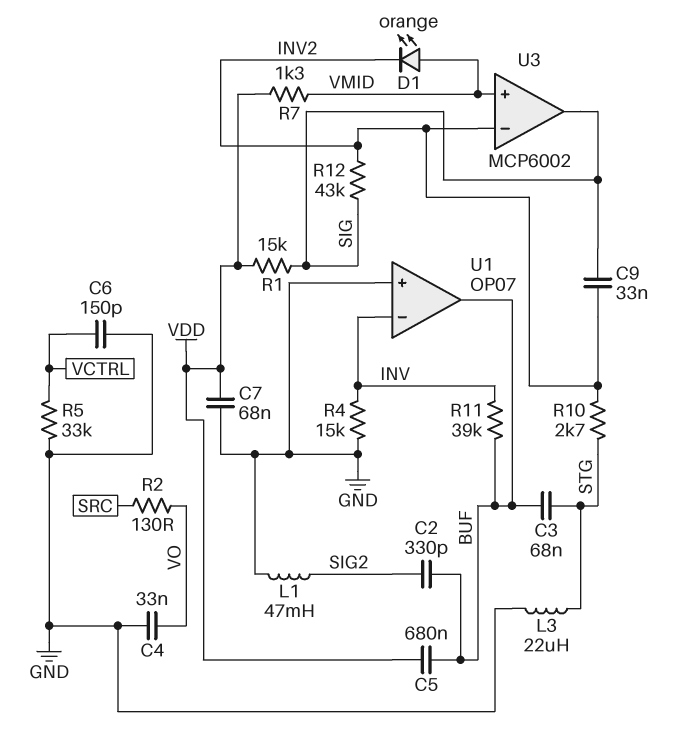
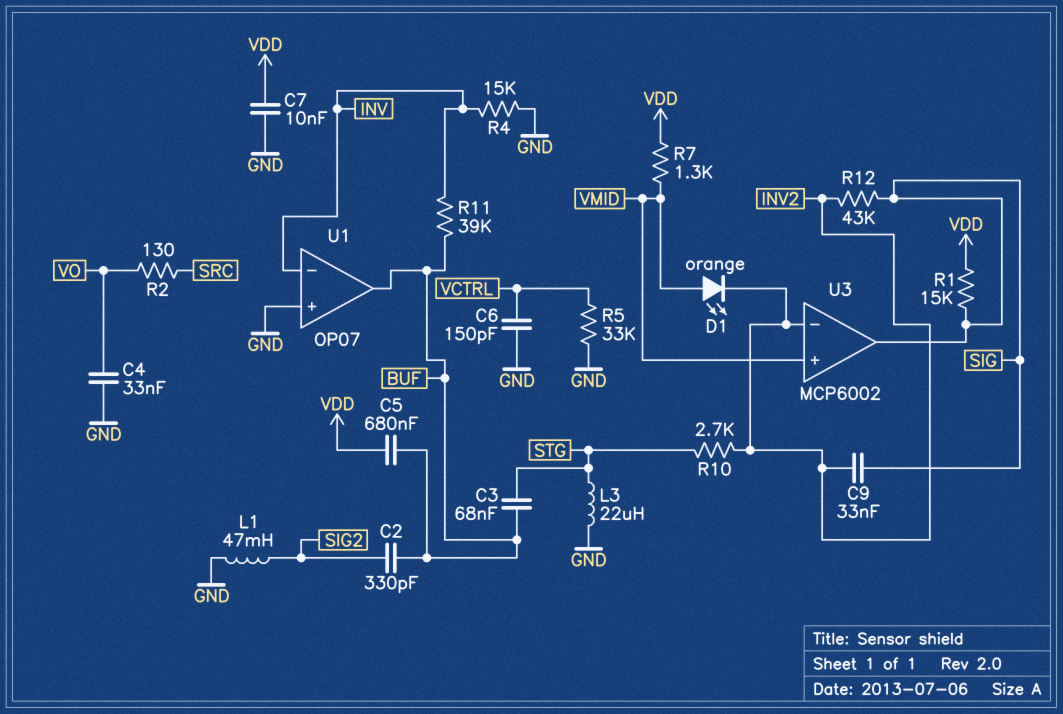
C7: 68nF (GND, VDD) -> 10nF (GND, VDD)

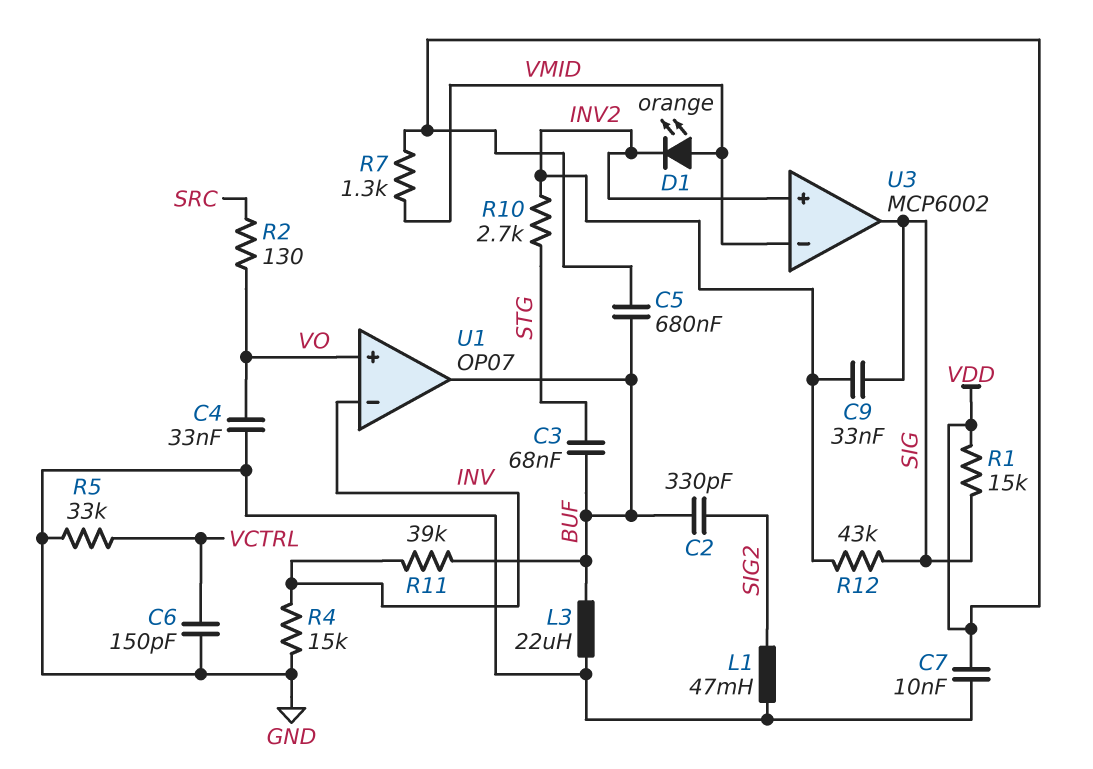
L3: 22uH (GND, STG) -> 22uH (BUF, GND)
U1 pin in+: GND -> VO
U3 pin in+: VMID -> INV2
U3 pin in-: INV2 -> VMID

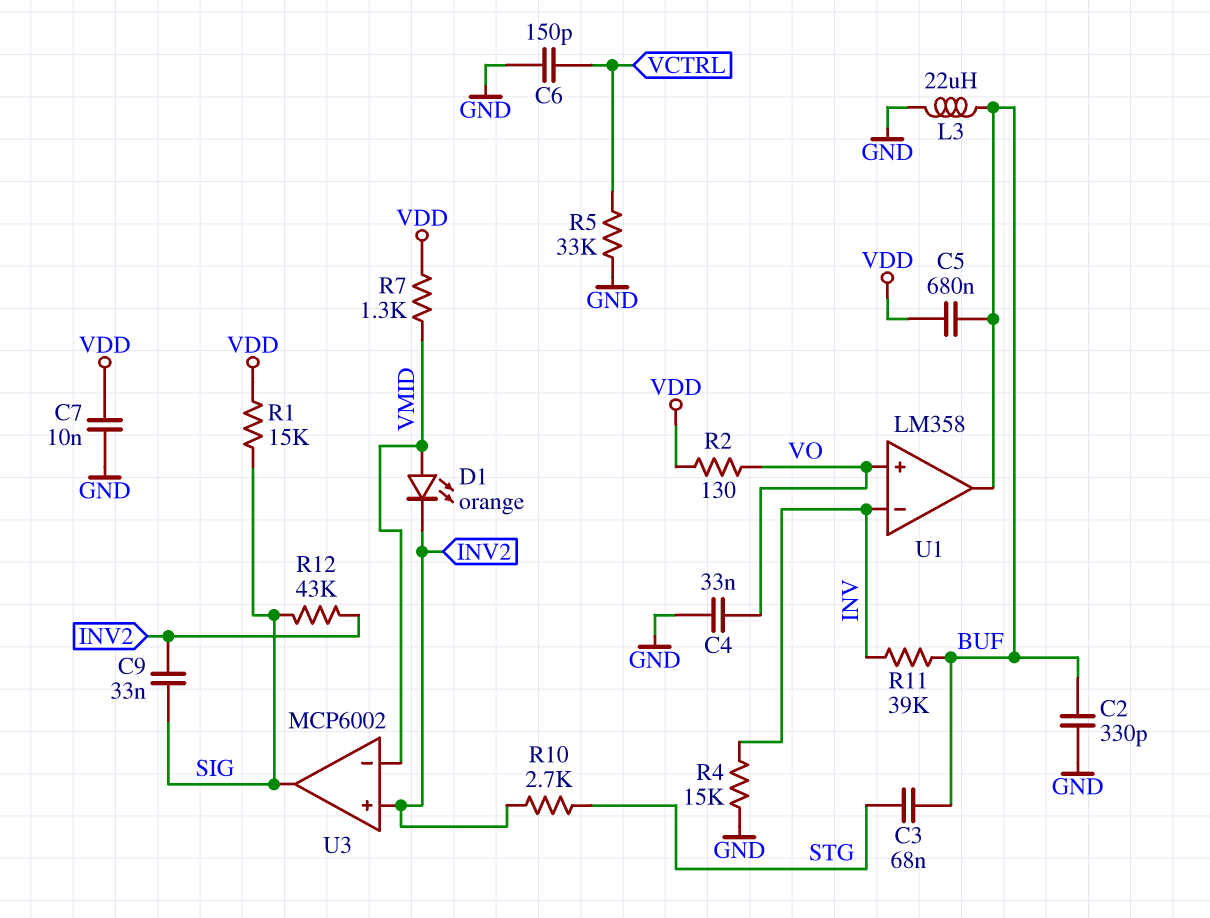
C2: 330pF (BUF, SIG2) -> 330pF (BUF, GND)
L1: 47mH (GND, SIG2) -> none
R2: 130 (SRC, VO) -> 130 (VDD, VO)
U1: OP07 -> LM358

